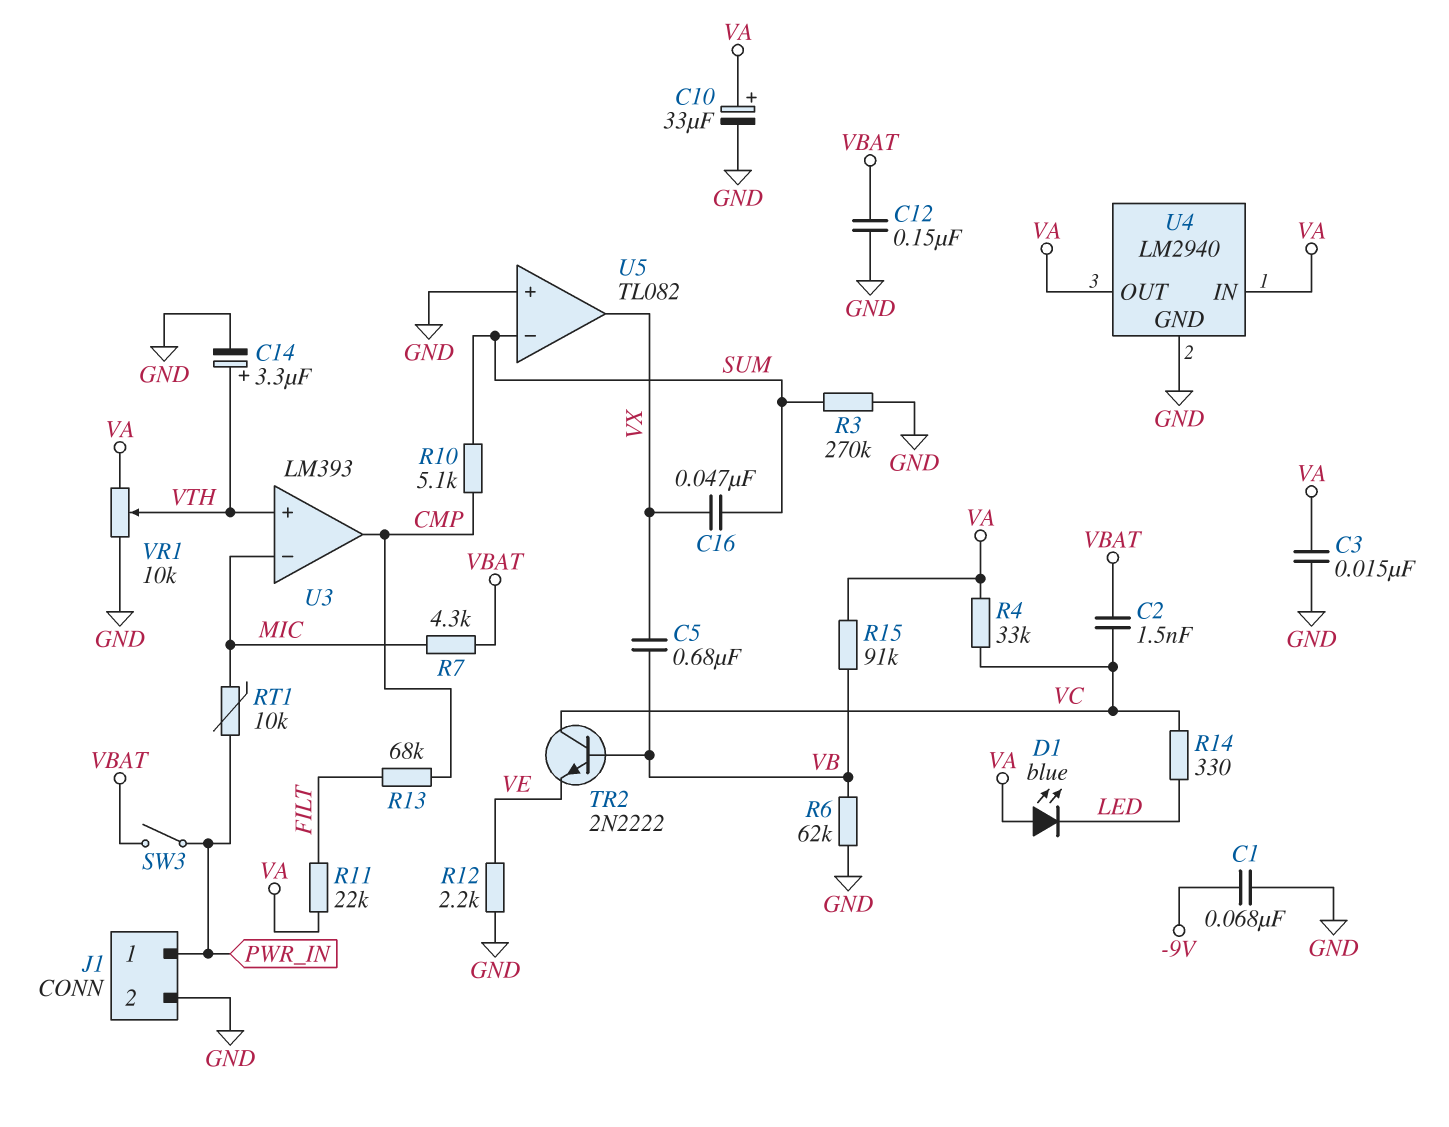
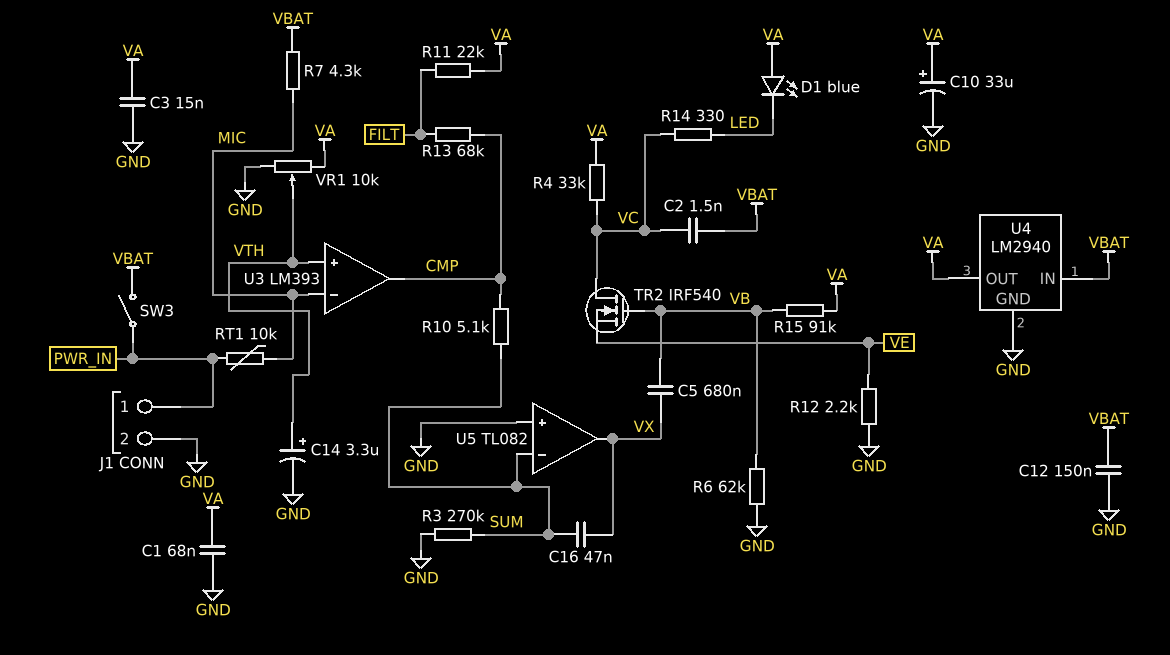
C1: 68nF (-9V, GND) -> 68nF (GND, VA)
TR2: NPN 2N2222 (B VB, C VC, E VE) -> NMOS IRF540 (G VB, D VC, S VE)
U4 pin IN: VA -> VBAT

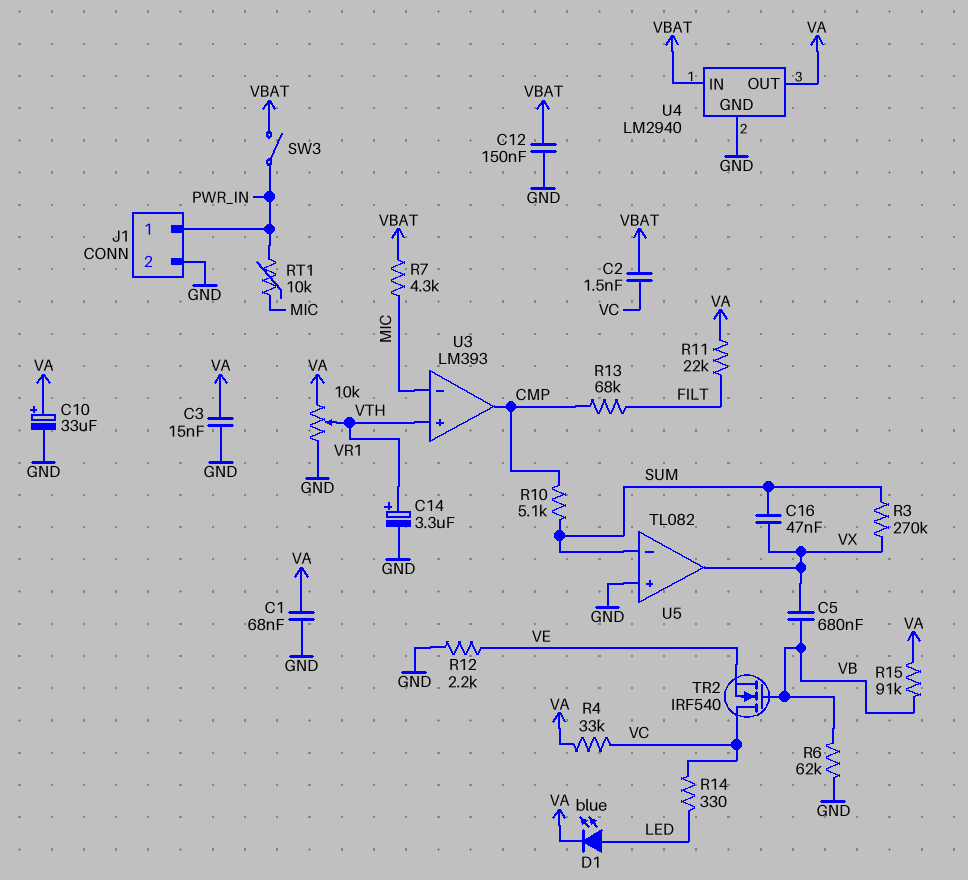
D1: LED blue (A VA, K LED) -> LED blue (A LED, K VA)
R3: 270k (GND, SUM) -> 270k (SUM, VX)

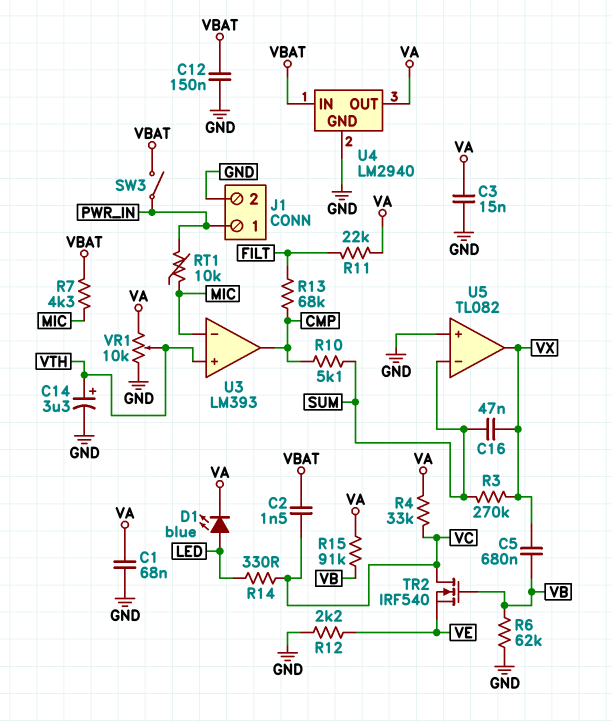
C10: 33uF (plus VA, minus GND) -> none

